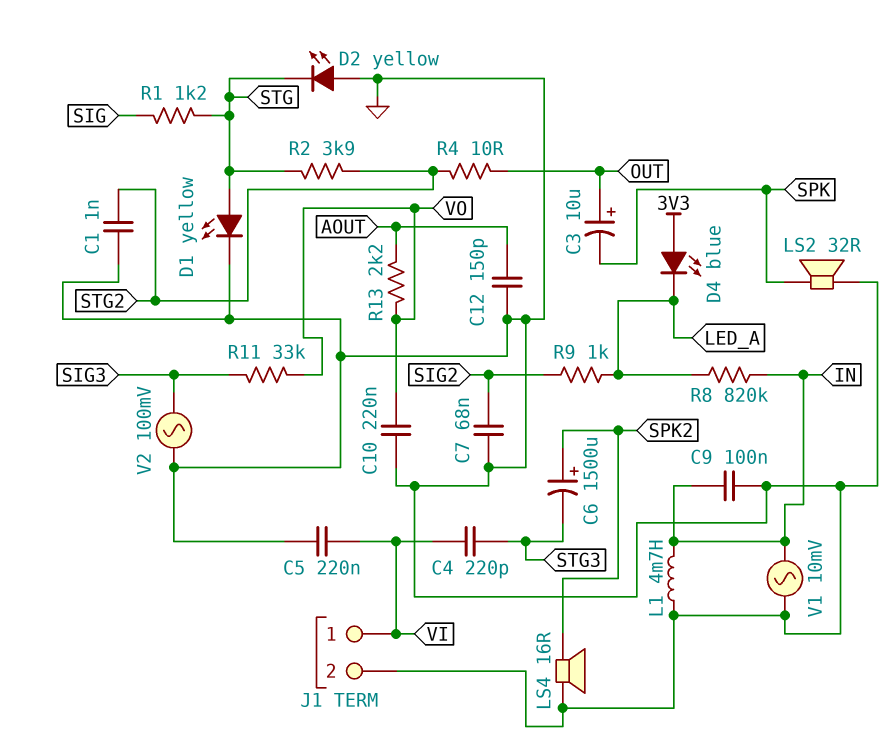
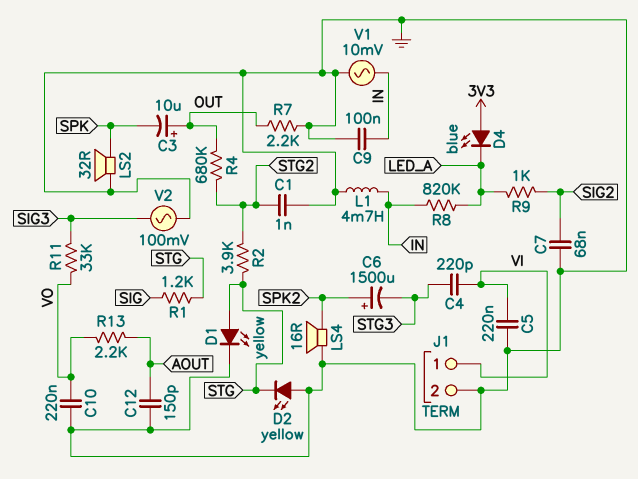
R4: 10 (OUT, STG2) -> 680k (OUT, STG2)
R7: none -> 2.2k (GND, OUT)

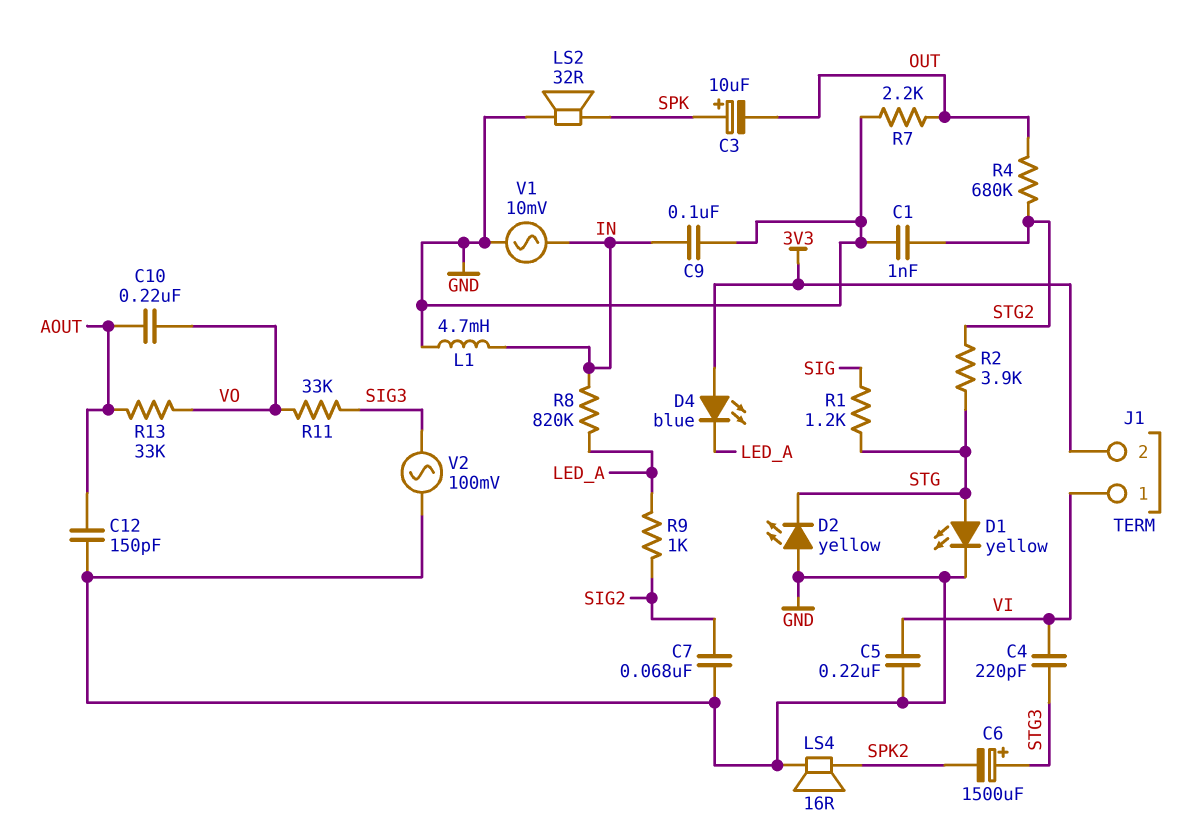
C3: 10uF (plus OUT, minus SPK) -> 10uF (plus SPK, minus OUT)
C6: 1500uF (plus SPK2, minus STG3) -> 1500uF (plus STG3, minus SPK2)
C10: 220nF (GND, VO) -> 220nF (AOUT, VO)
J1 pin 2: GND -> 3V3
R13: 2.2k (AOUT, VO) -> 33k (AOUT, VO)

